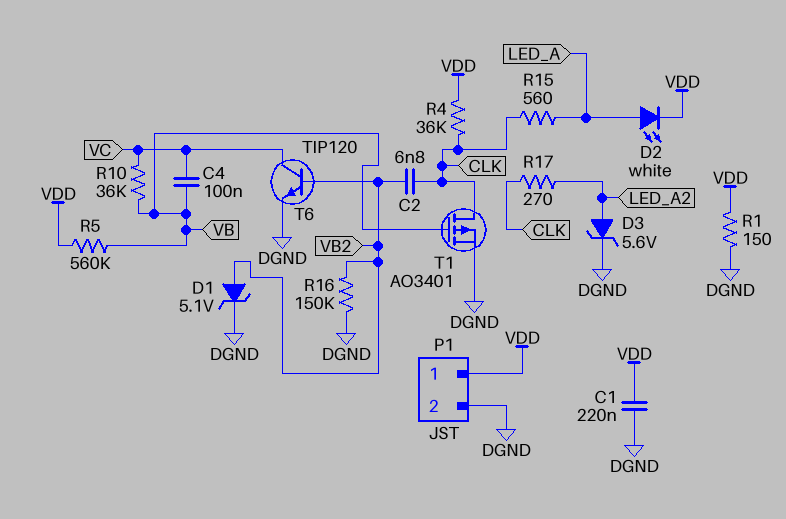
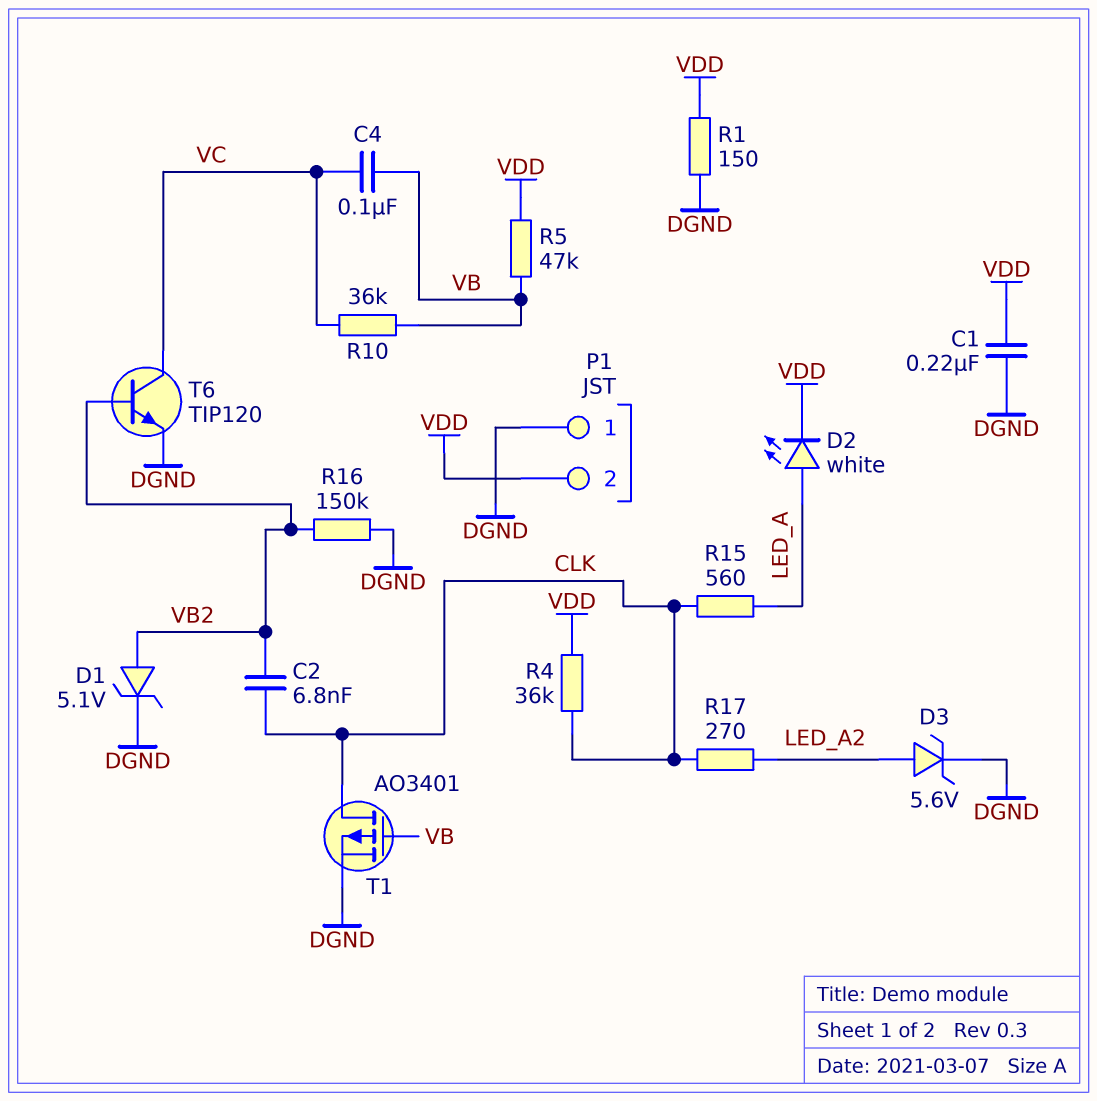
P1 pin 1: VDD -> DGND
P1 pin 2: DGND -> VDD
R5: 560k (VB, VDD) -> 47k (VB, VDD)

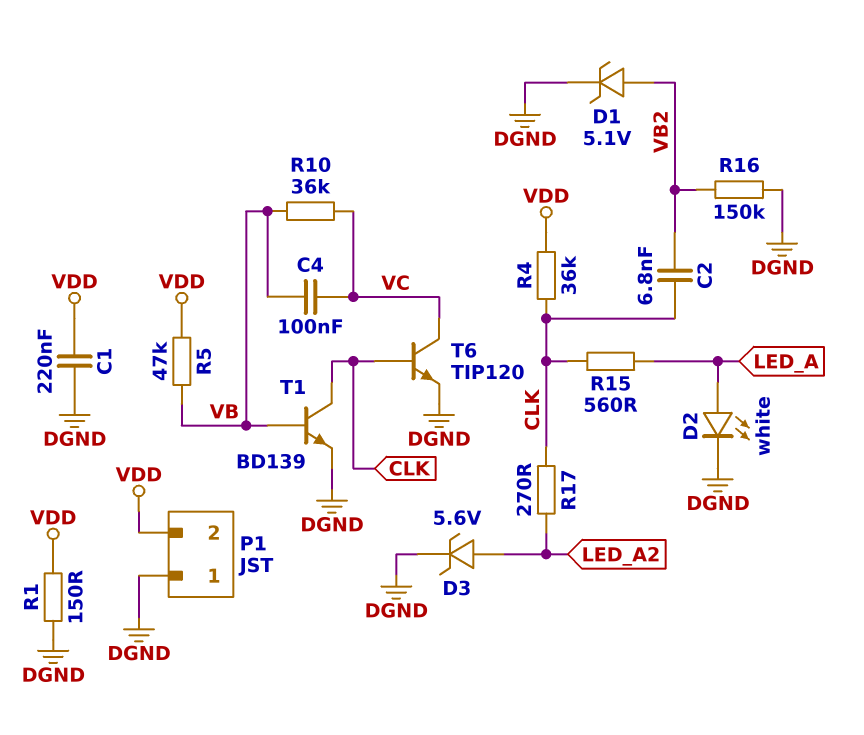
D2: LED white (A LED_A, K VDD) -> LED white (A LED_A, K DGND)
T1: PMOS AO3401 (G VB, D CLK, S DGND) -> NPN BD139 (B VB, C CLK, E DGND)
T6: NPN TIP120 (B VB2, C VC, E DGND) -> NPN TIP120 (B CLK, C VC, E DGND)

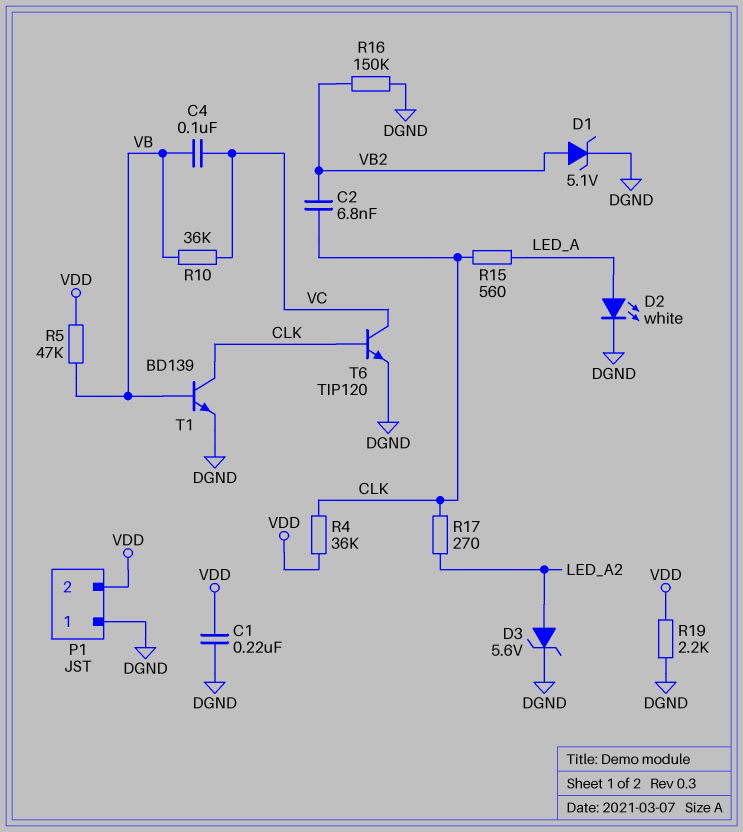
R1: 150 (DGND, VDD) -> none
R19: none -> 2.2k (DGND, VDD)

